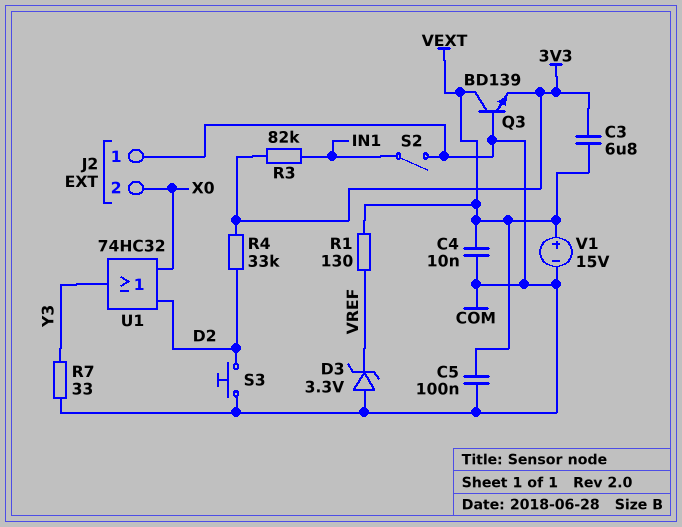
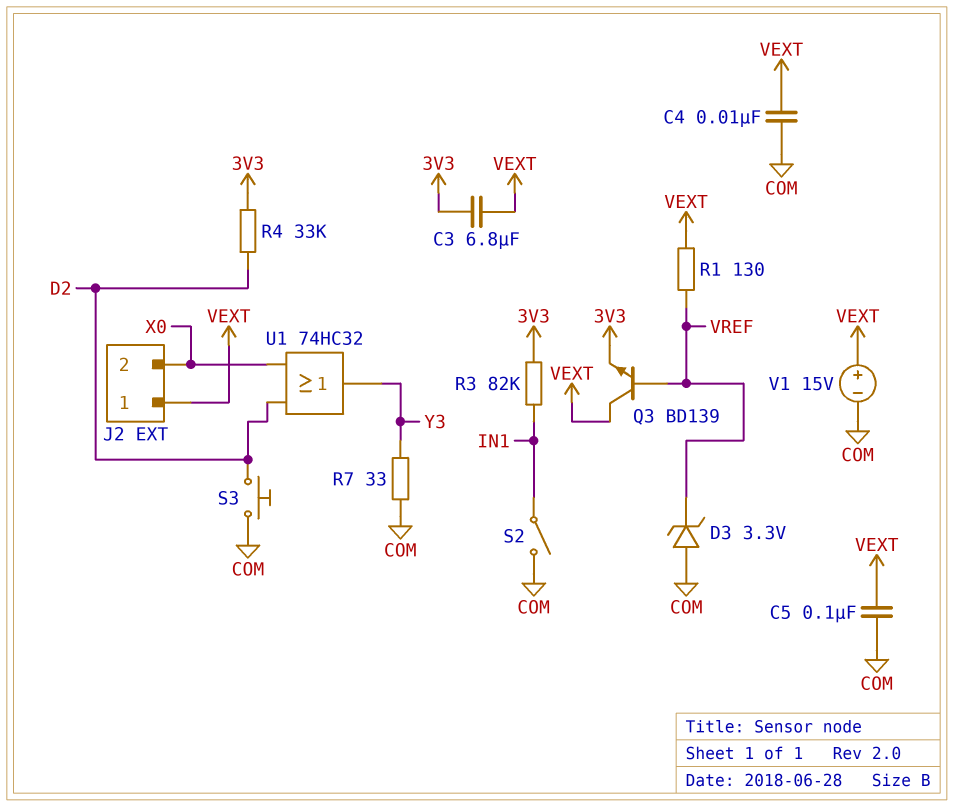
J2 pin 1: COM -> VEXT
Q3: NPN BD139 (B COM, C VEXT, E 3V3) -> NPN BD139 (B VREF, C VEXT, E 3V3)

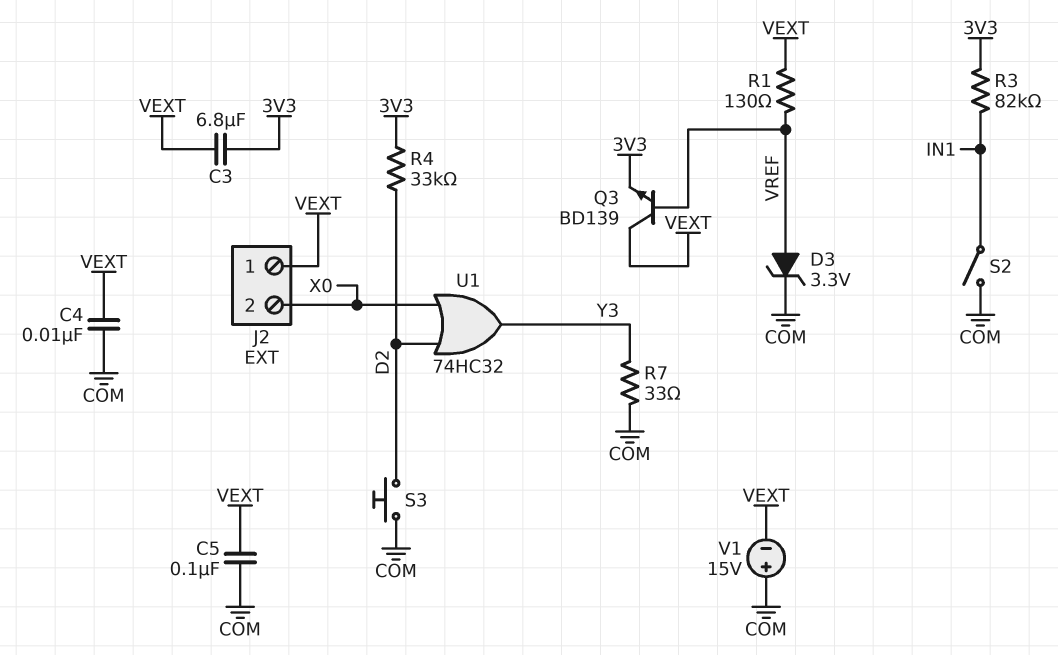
D3: zener 3.3V (A COM, K VREF) -> zener 3.3V (A VREF, K COM)
V1: 15V (plus VEXT, minus COM) -> 15V (plus COM, minus VEXT)

